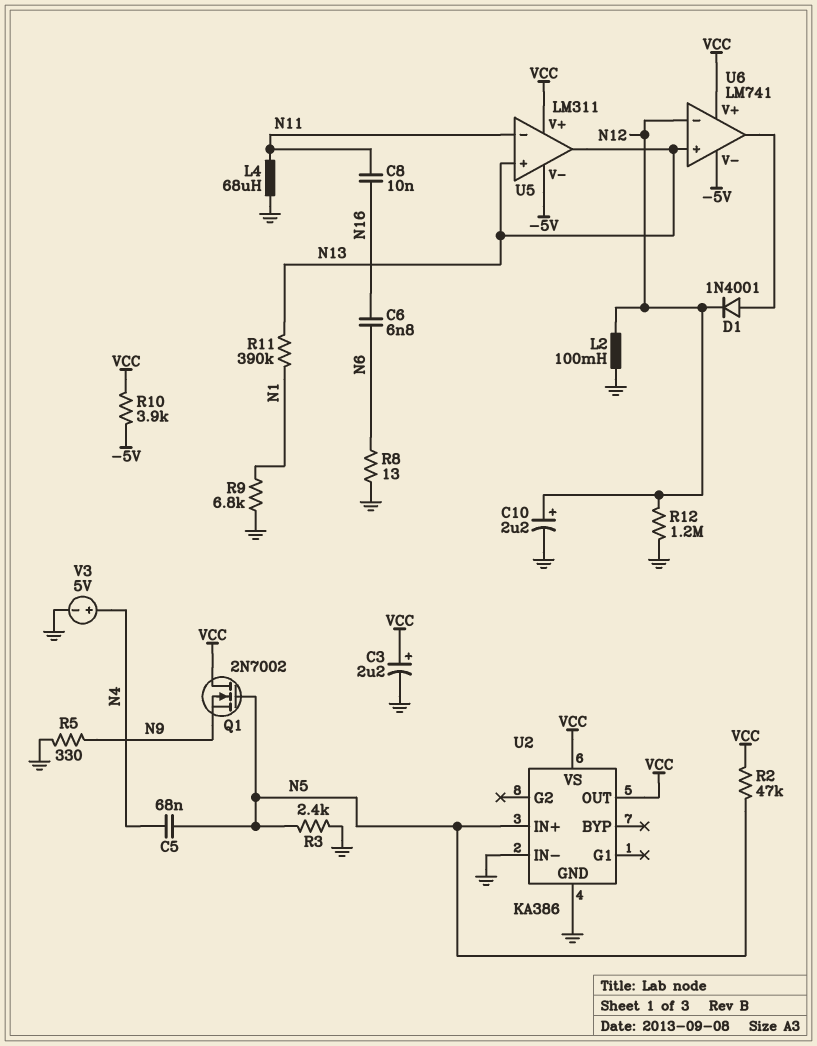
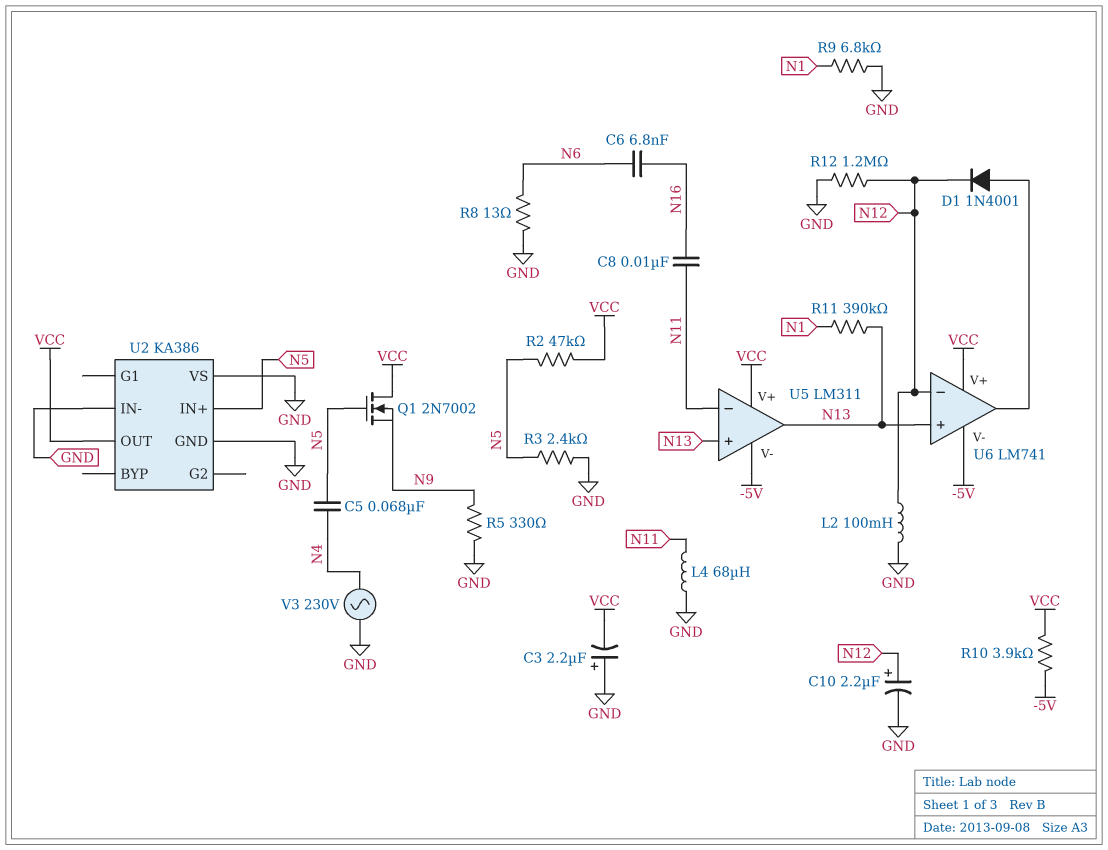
C3: 2.2uF (plus VCC, minus GND) -> 2.2uF (plus GND, minus VCC)
U2 pin VS: VCC -> GND
V3: 5V (plus N4, minus GND) -> AC 230V (GND, N4)

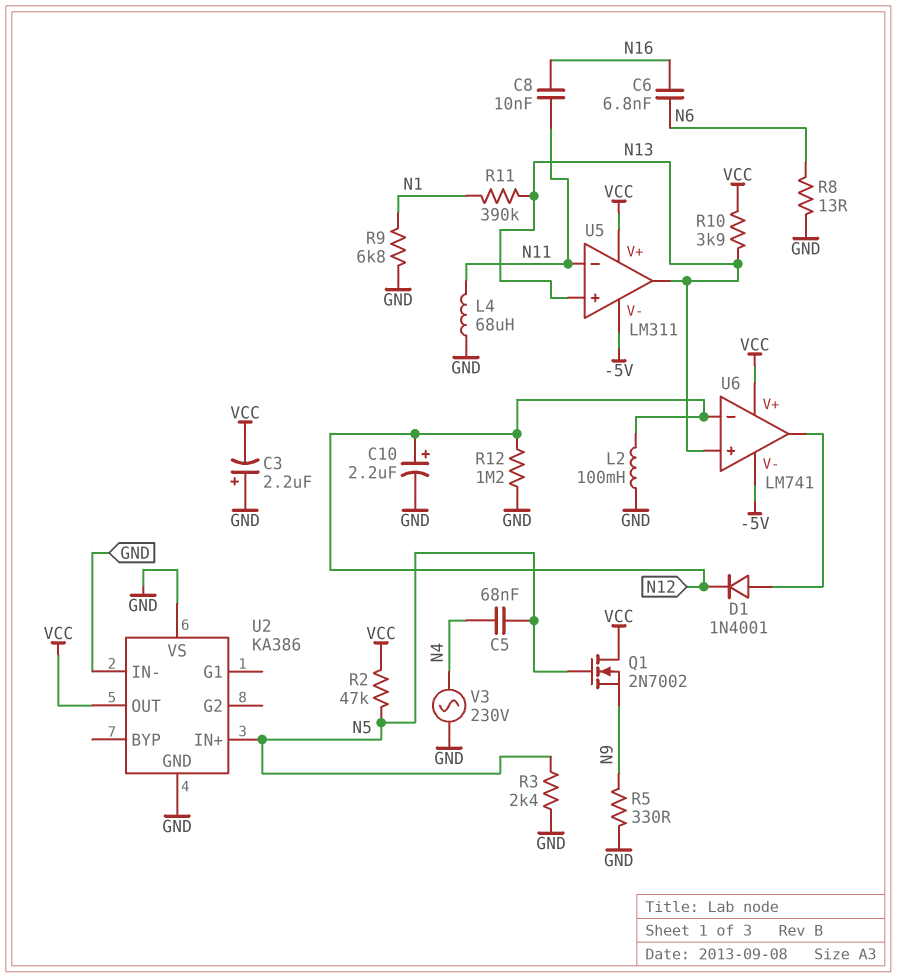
R10: 3.9k (-5V, VCC) -> 3.9k (N13, VCC)

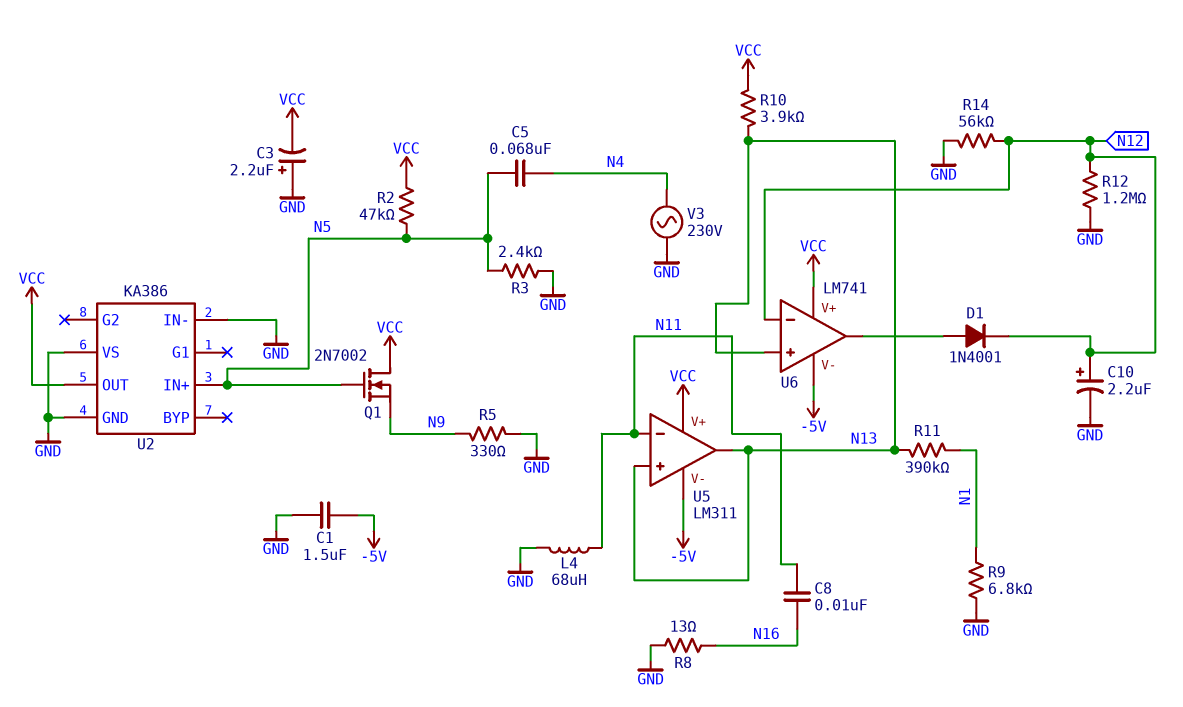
C1: none -> 1.5uF (-5V, GND)
C6: 6.8nF (N6, N16) -> none
L2: 100mH (GND, N12) -> none
R8: 13 (GND, N6) -> 13 (GND, N16)
R14: none -> 56k (GND, N12)

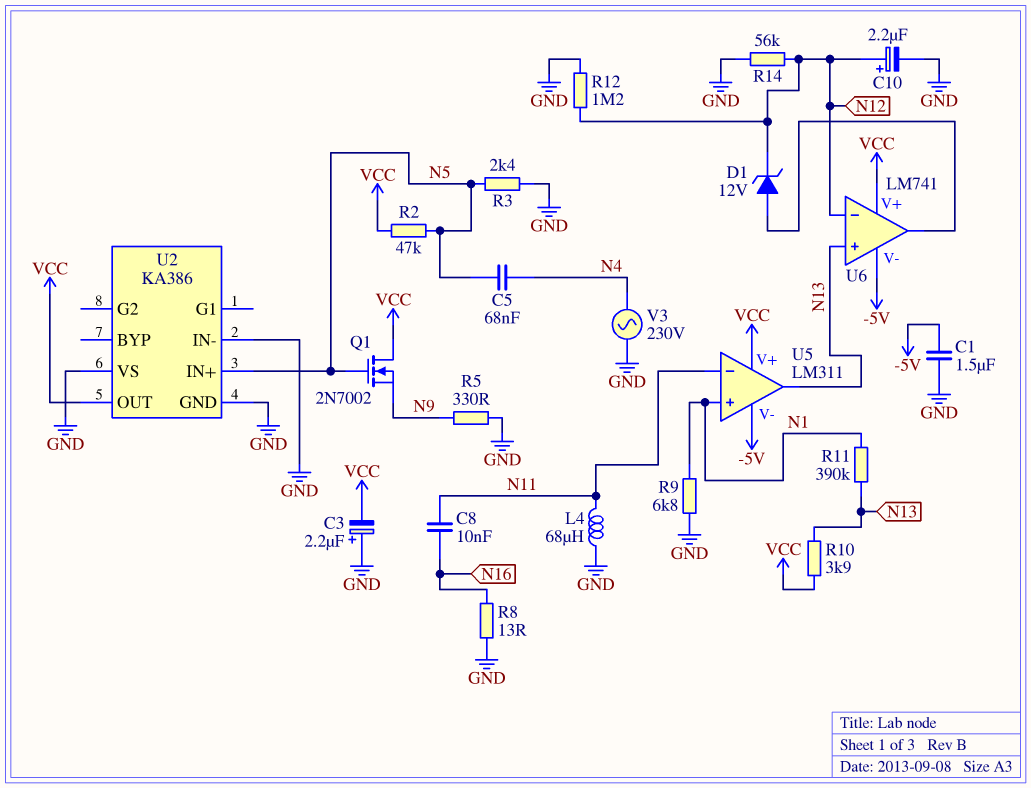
D1: diode 1N4001 (A U6/out, K N12) -> zener 12V (A U6/out, K N12)
U5 pin in+: N13 -> N1

